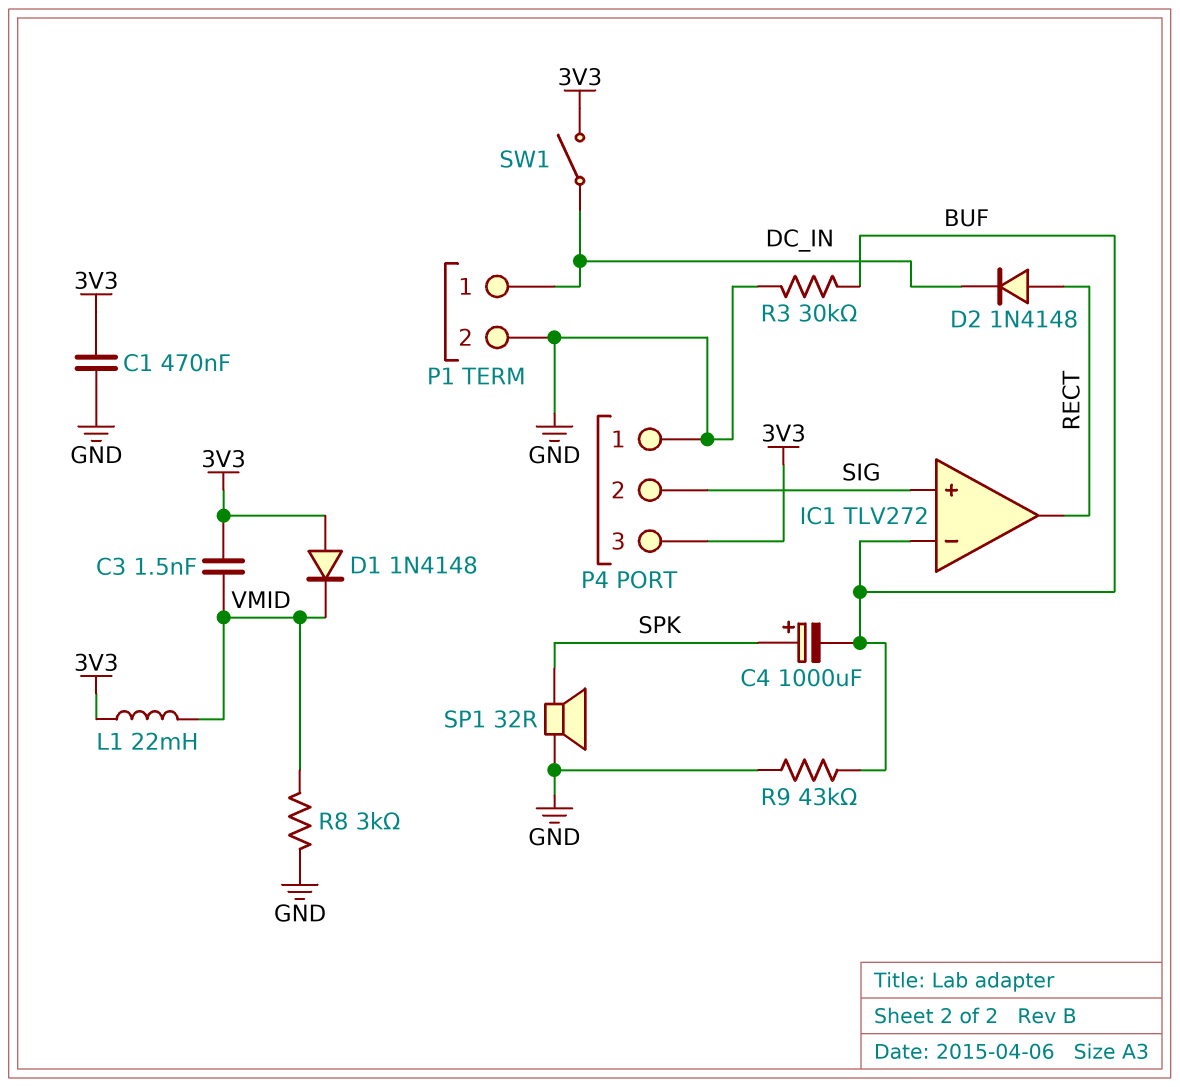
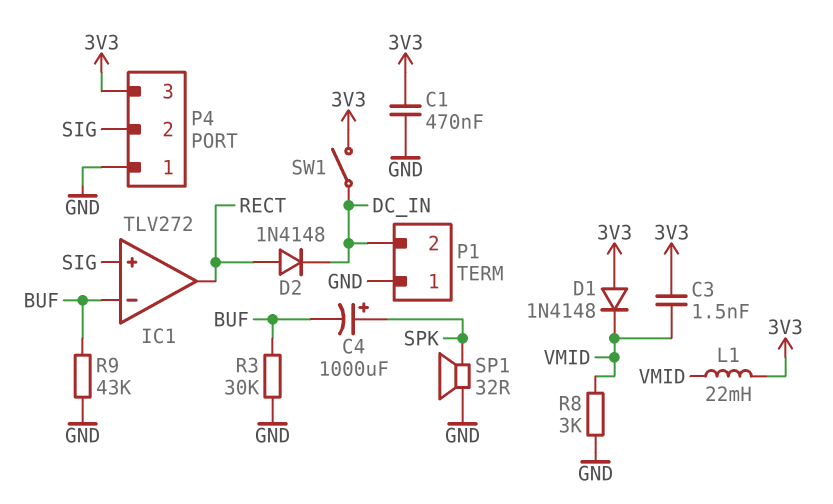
P1 pin 1: DC_IN -> GND
P1 pin 2: GND -> DC_IN

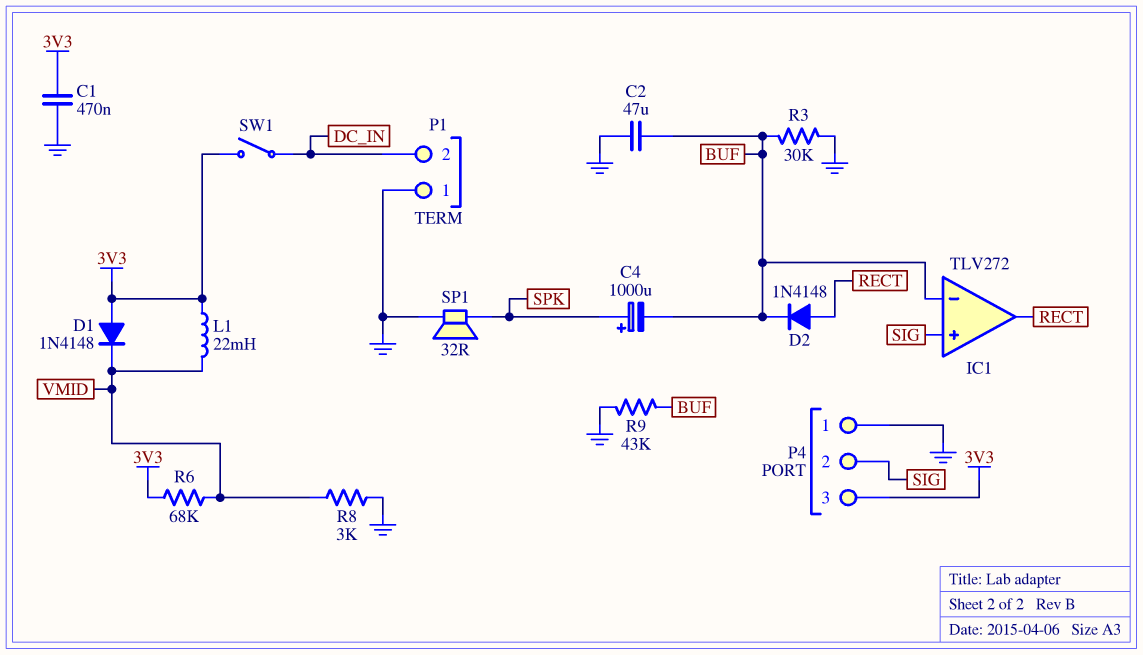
C2: none -> 47uF (BUF, GND)
C3: 1.5nF (3V3, VMID) -> none
D2: diode 1N4148 (A RECT, K DC_IN) -> diode 1N4148 (A RECT, K BUF)
R6: none -> 68k (3V3, VMID)

